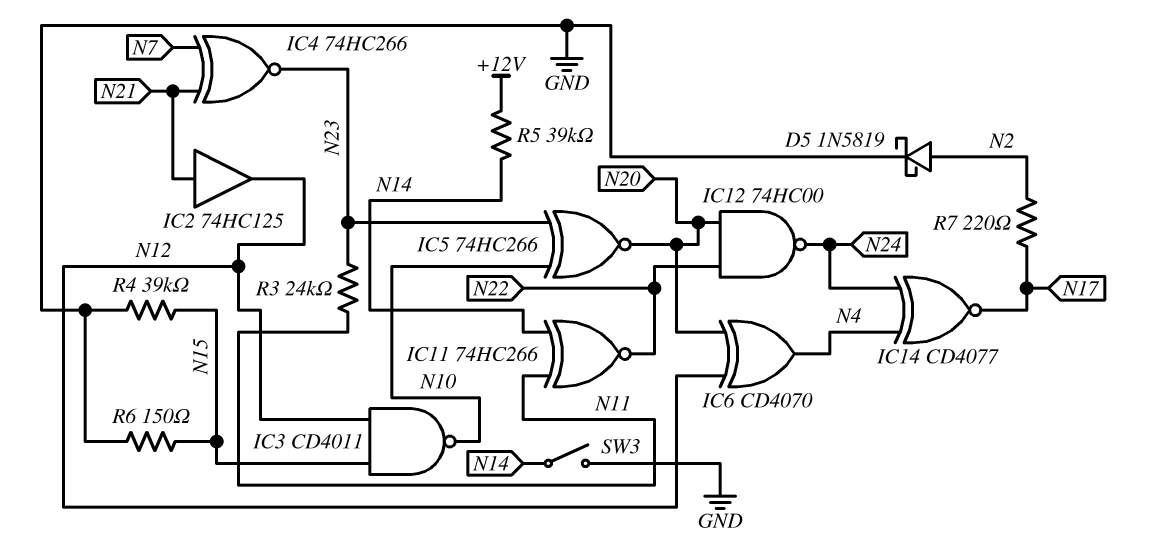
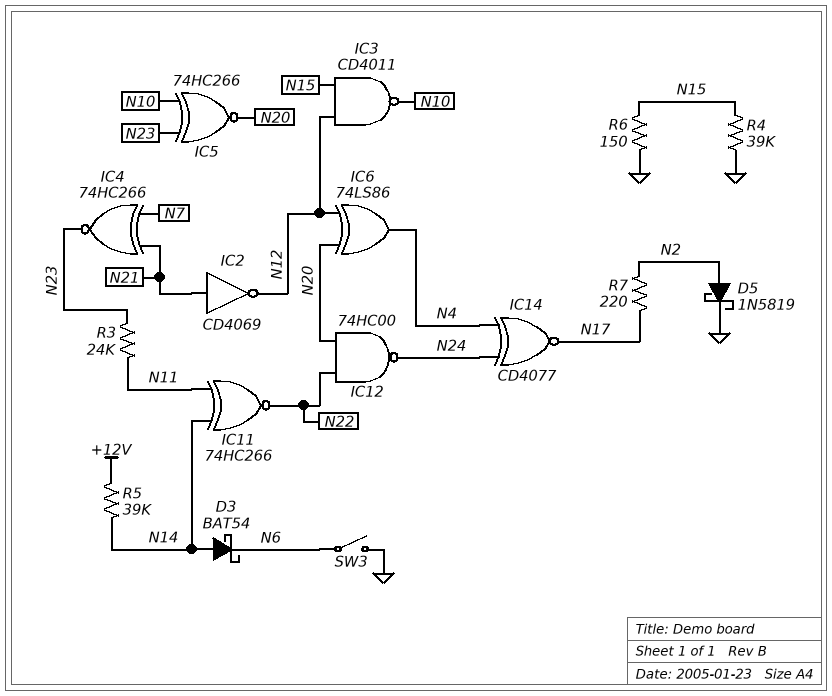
D3: none -> schottky BAT54 (A N14, K N6)
IC2: buffer 74HC125 (in N21, out N12) -> NOT CD4069 (in N21, out N12)
IC6: XOR CD4070 (in N12, in N20, out N4) -> XOR 74LS86 (in N12, in N20, out N4)
SW3: switch (GND, N14) -> switch (GND, N6)

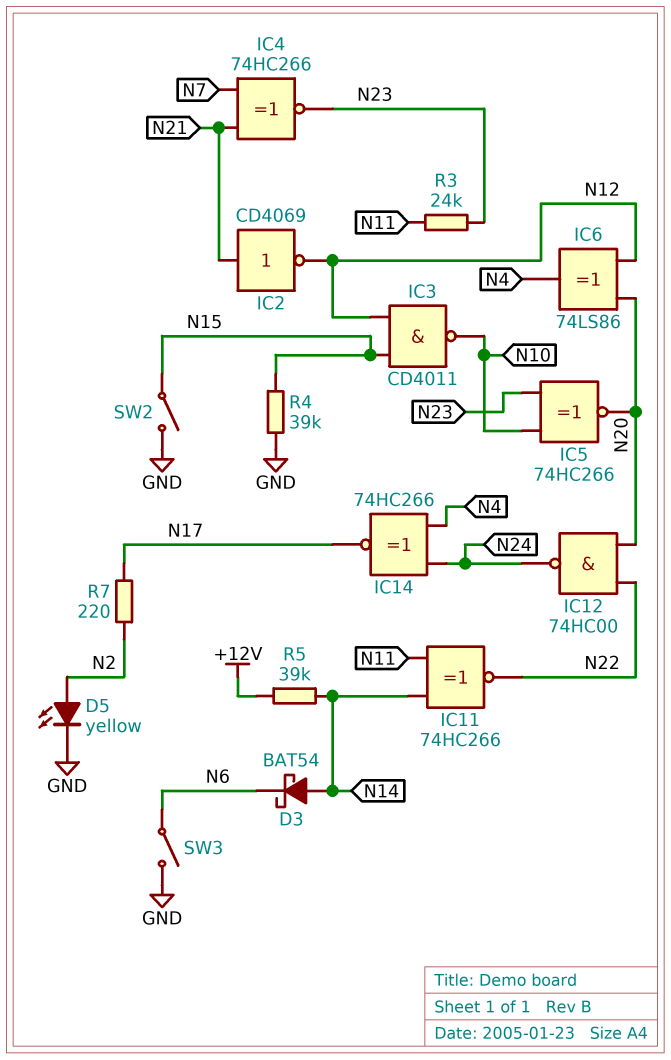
D5: schottky 1N5819 (A N2, K GND) -> LED yellow (A N2, K GND)
IC14: XNOR CD4077 (in N4, in N24, out N17) -> XNOR 74HC266 (in N4, in N24, out N17)
R6: 150 (GND, N15) -> none
SW2: none -> switch (GND, N15)

